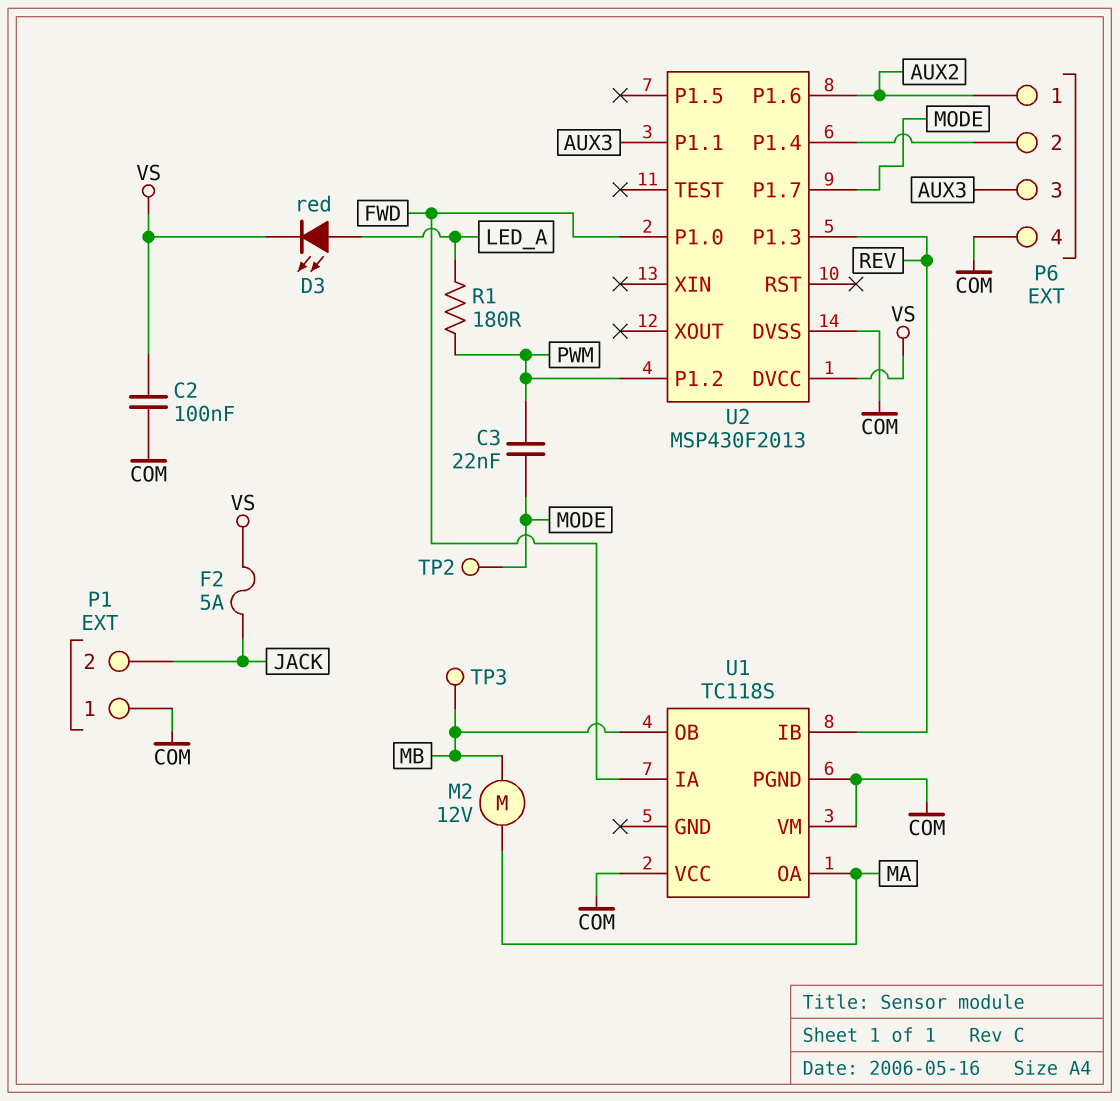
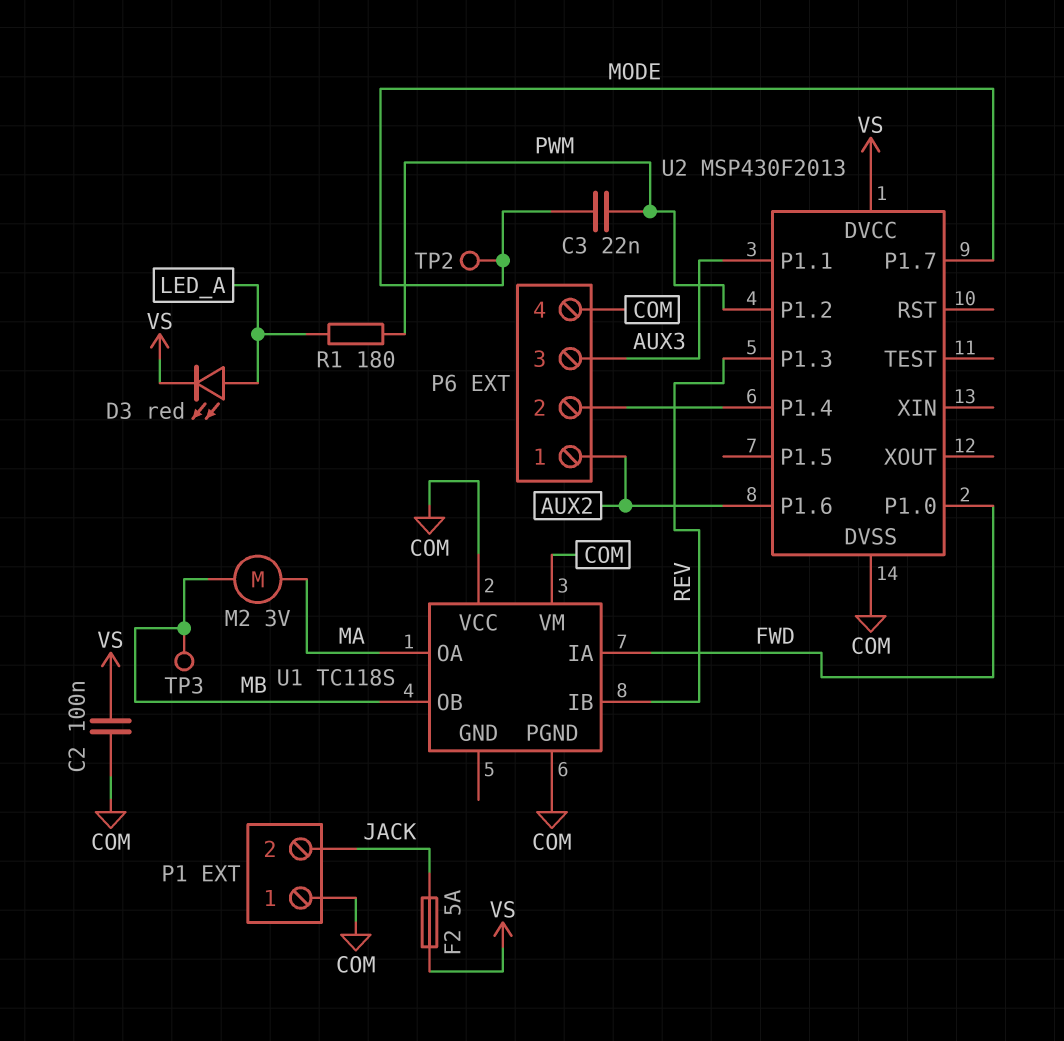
M2: motor 12V (MA, MB) -> motor 3V (MA, MB)

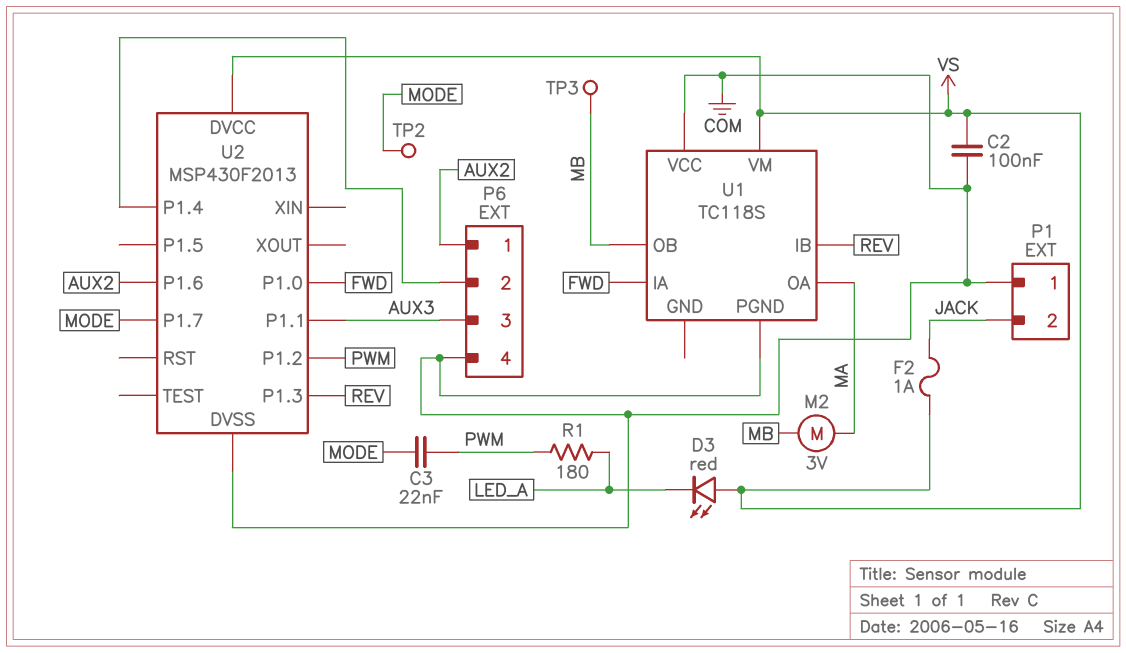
D3: LED red (A LED_A, K VS) -> LED red (A VS, K LED_A)
F2: 5A (JACK, VS) -> 1A (JACK, VS)
U1 pin VM: COM -> VS

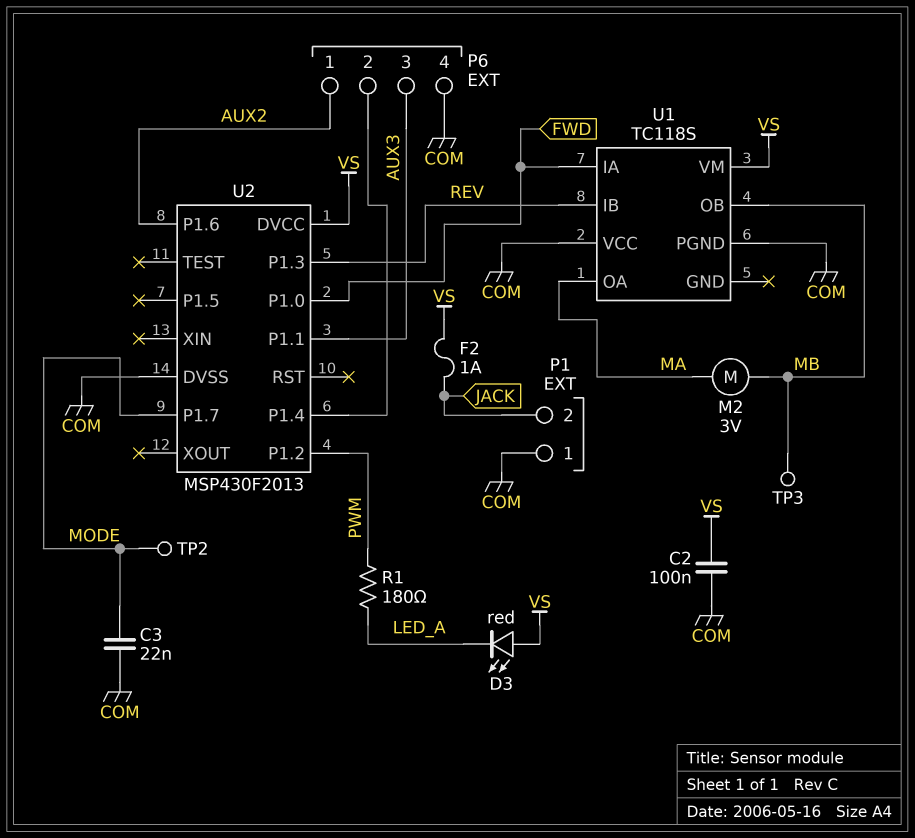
C3: 22nF (MODE, PWM) -> 22nF (COM, MODE)

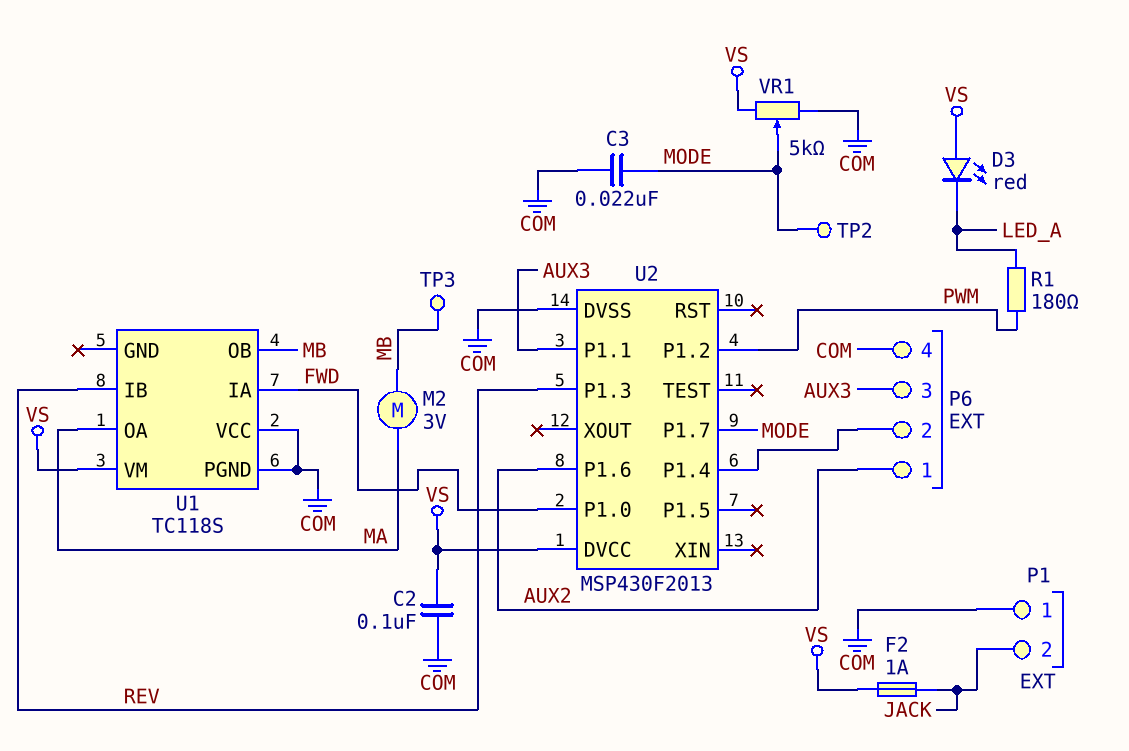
VR1: none -> 5k (COM, VS, wiper MODE)

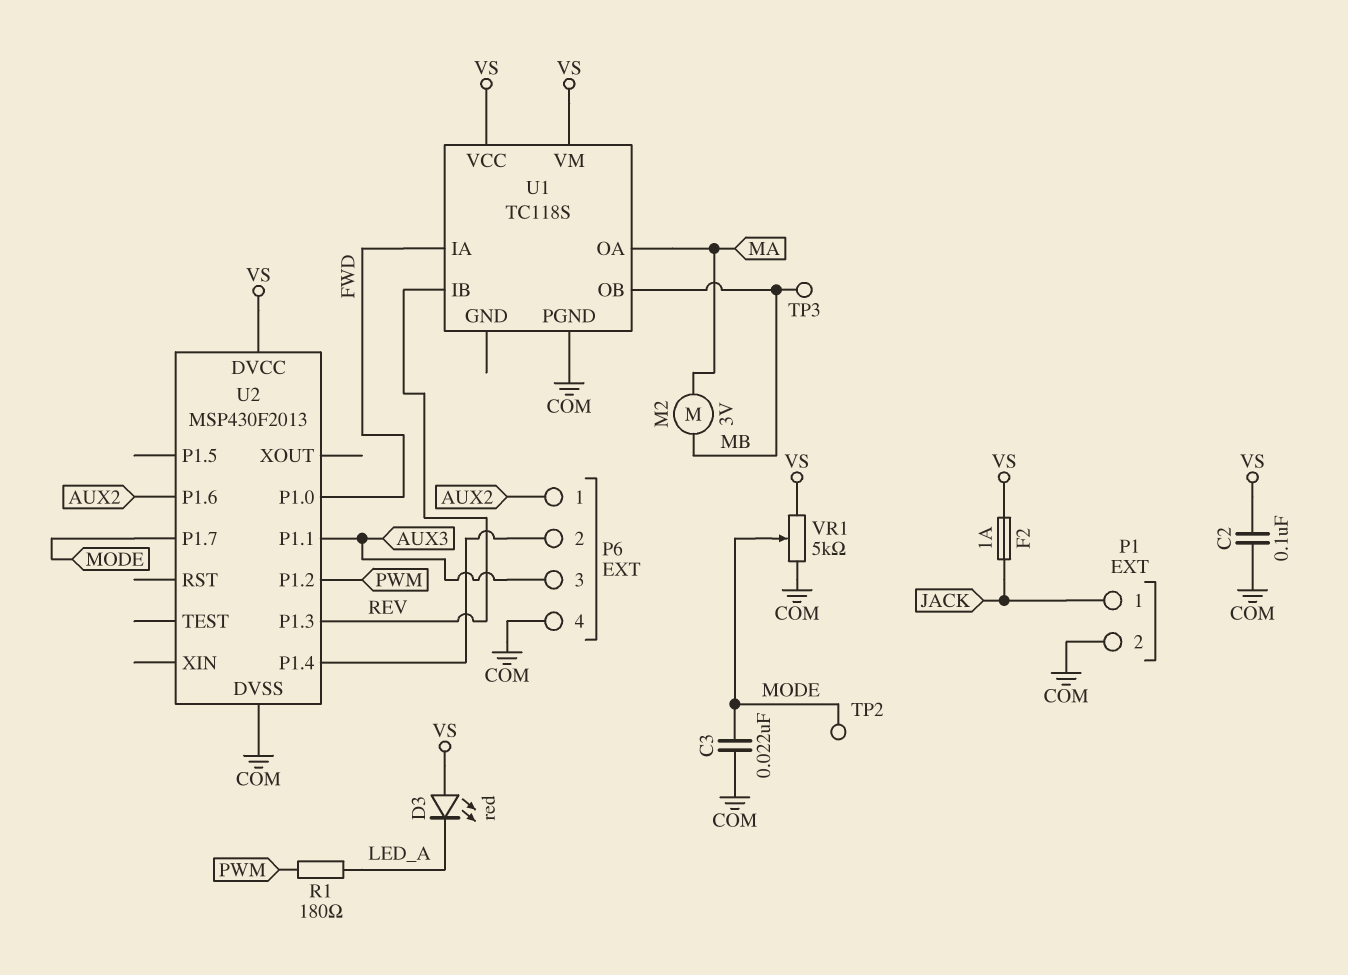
P1 pin 1: COM -> JACK
P1 pin 2: JACK -> COM
U1 pin VCC: COM -> VS

